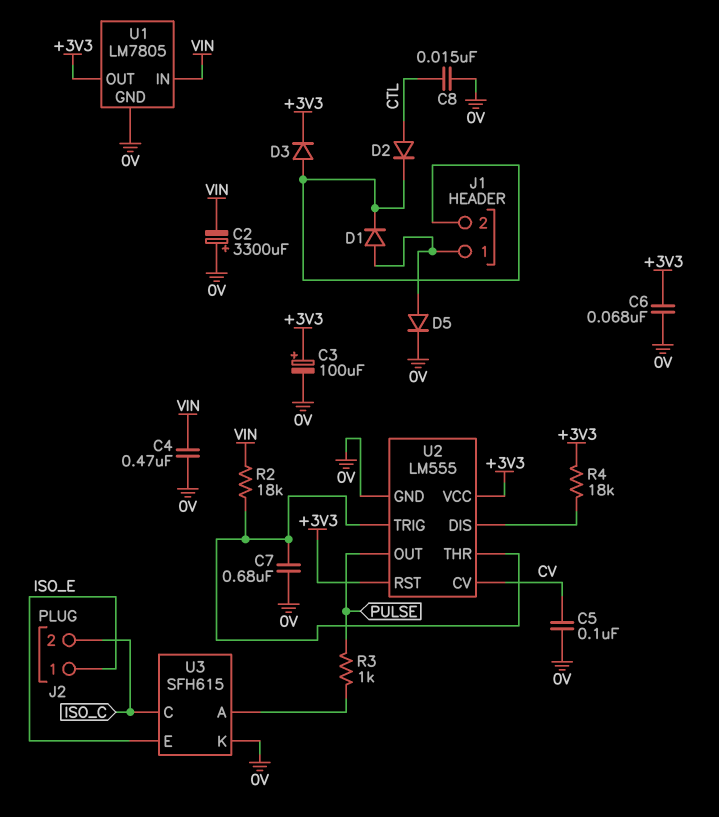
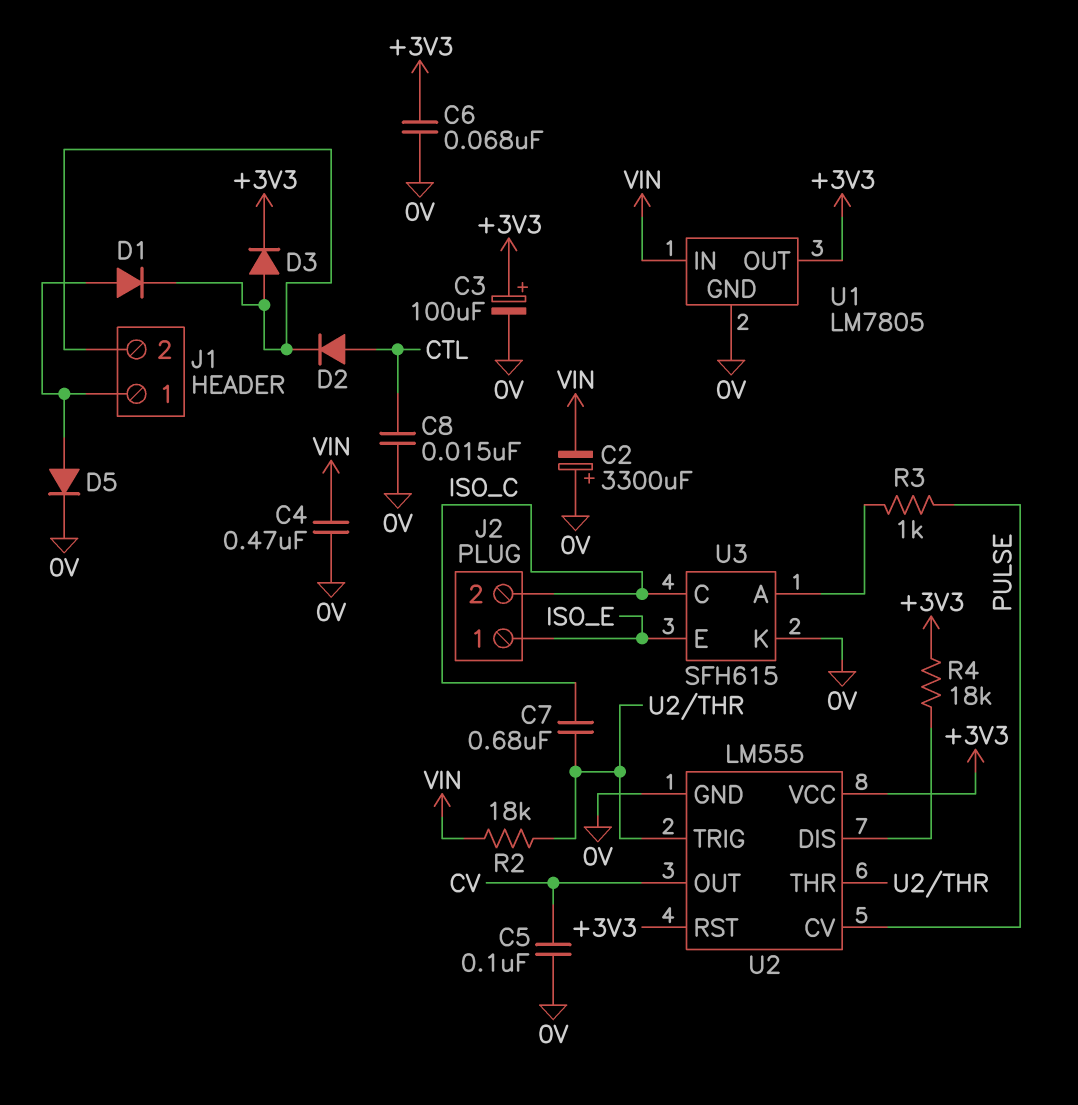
C7: 680nF (0V, U2/THR) -> 680nF (ISO_C, U2/THR)
U2 pin CV: CV -> PULSE
U2 pin OUT: PULSE -> CV

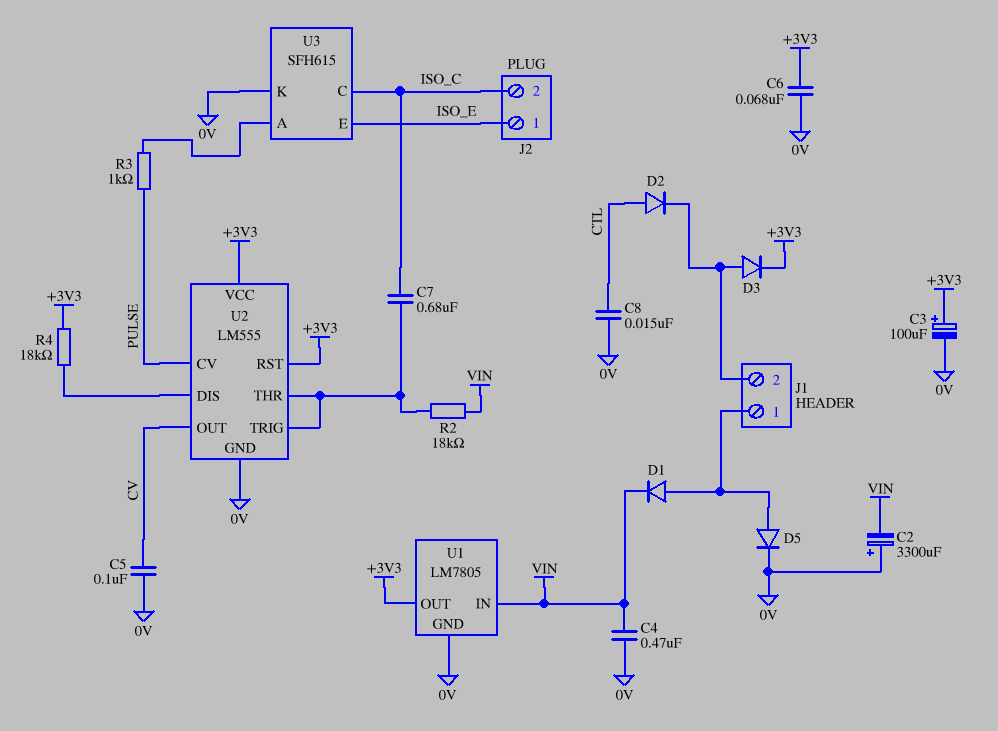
D1: diode (A J1/1, K J1/2) -> diode (A J1/1, K VIN)

